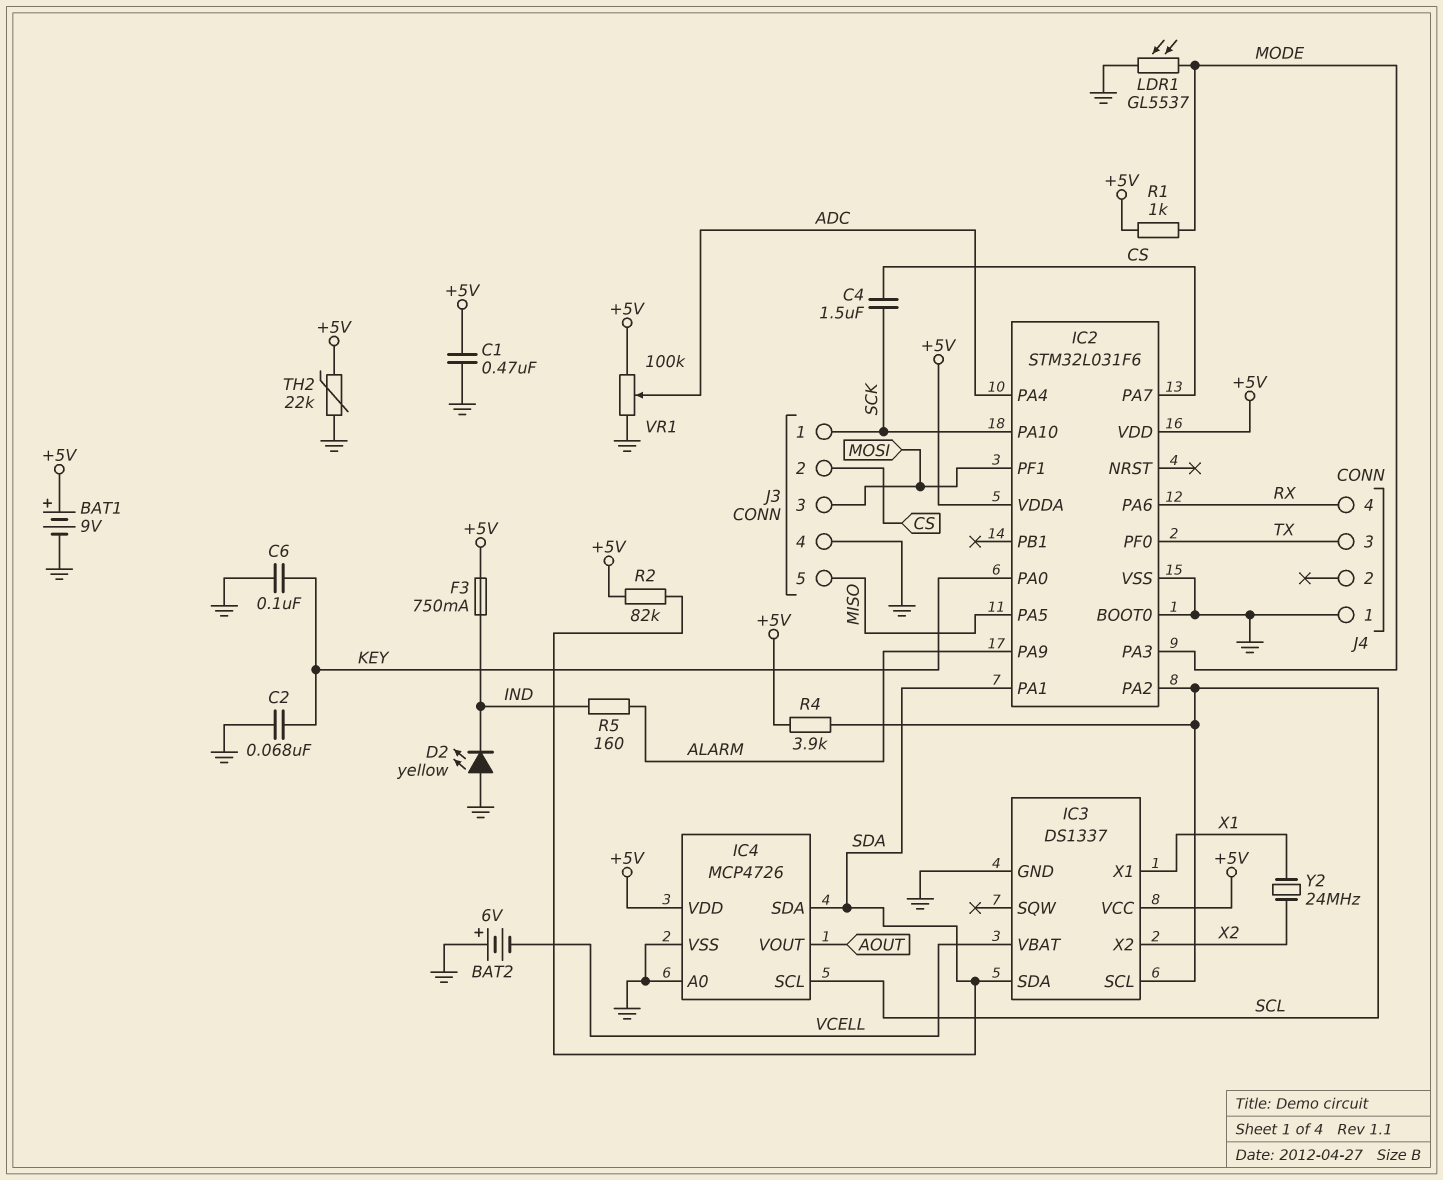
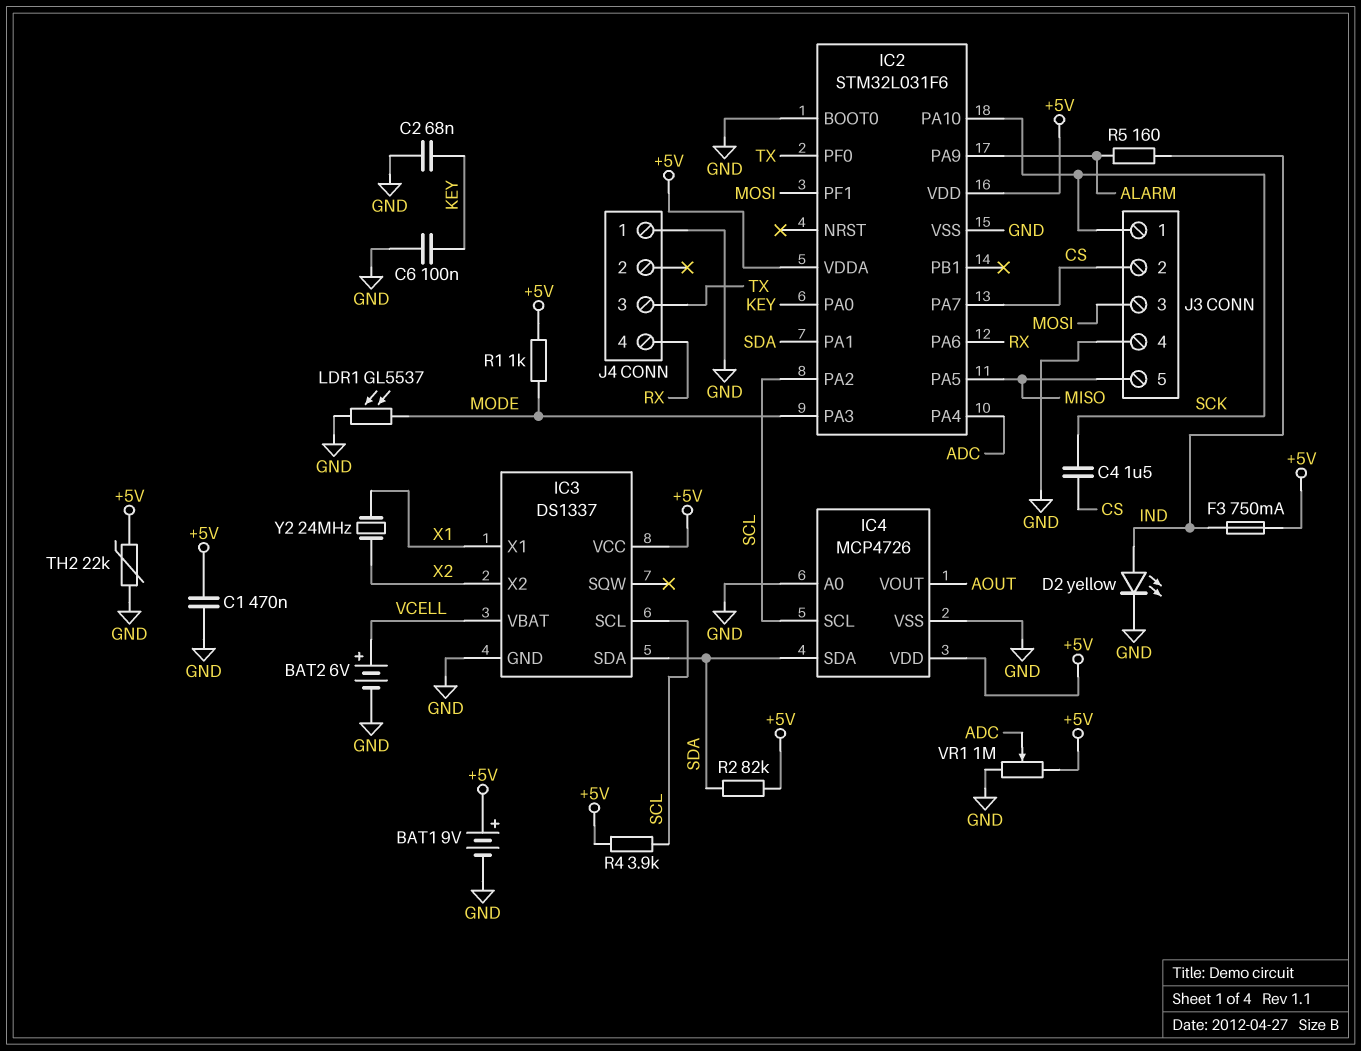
BAT2: 6V (plus GND, minus VCELL) -> 6V (plus VCELL, minus GND)
D2: LED yellow (A GND, K IND) -> LED yellow (A IND, K GND)
VR1: 100k (+5V, GND, wiper ADC) -> 1M (+5V, GND, wiper ADC)

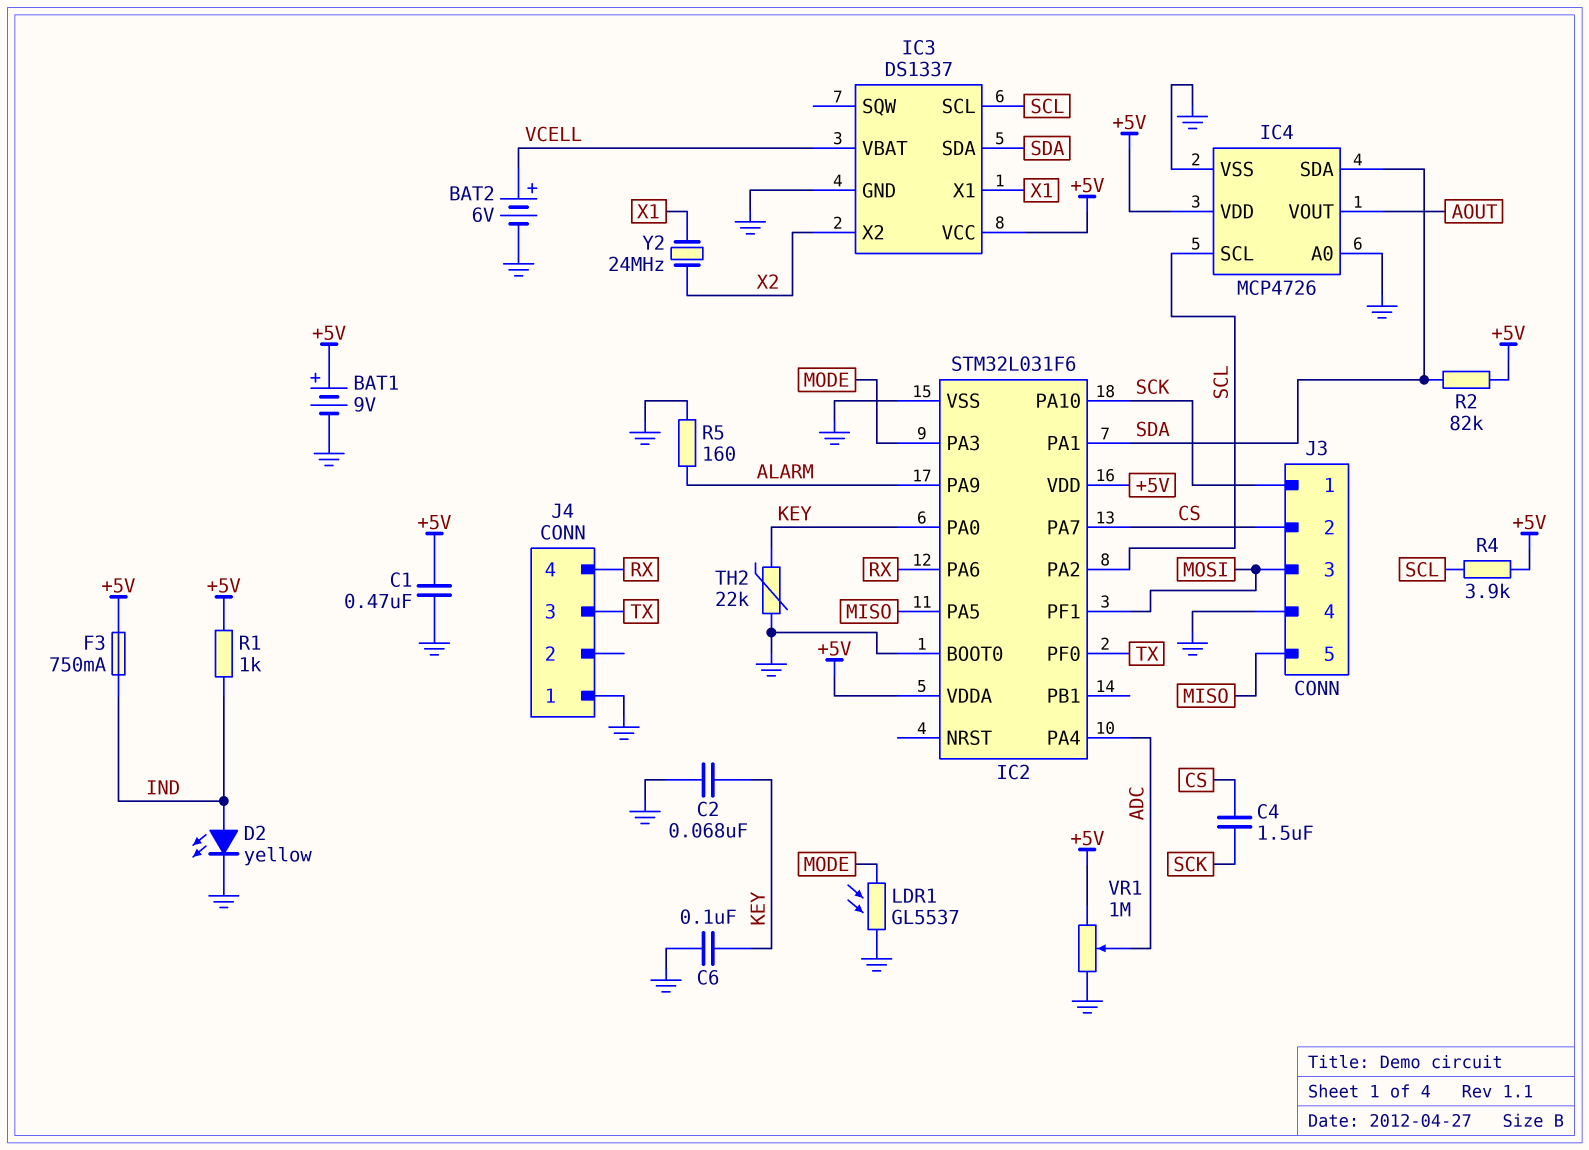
R1: 1k (+5V, MODE) -> 1k (+5V, IND)
R5: 160 (ALARM, IND) -> 160 (ALARM, GND)
TH2: 22k (+5V, GND) -> 22k (GND, KEY)

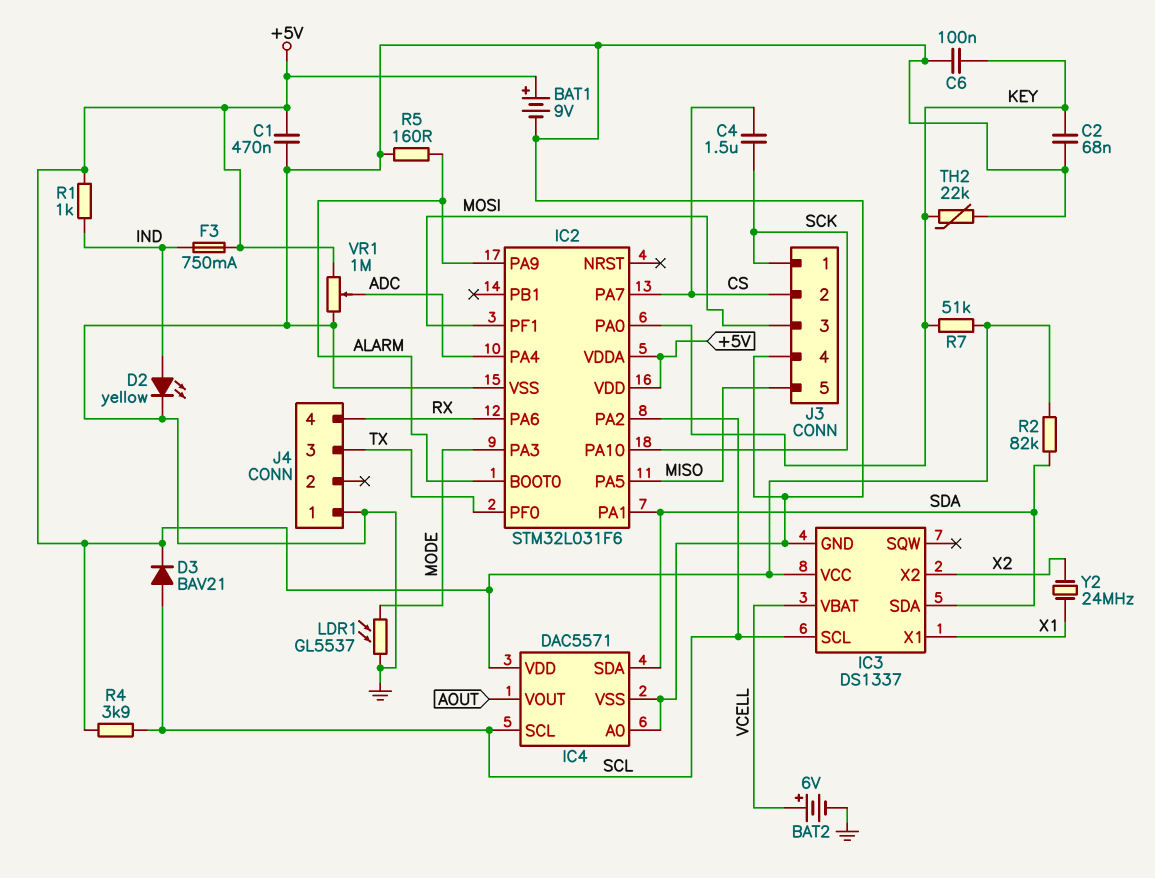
D3: none -> diode BAV21 (A SCL, K +5V)
IC2 pin BOOT0: GND -> ALARM
IC4: MCP4726 -> DAC5571
R7: none -> 51k (+5V, KEY)

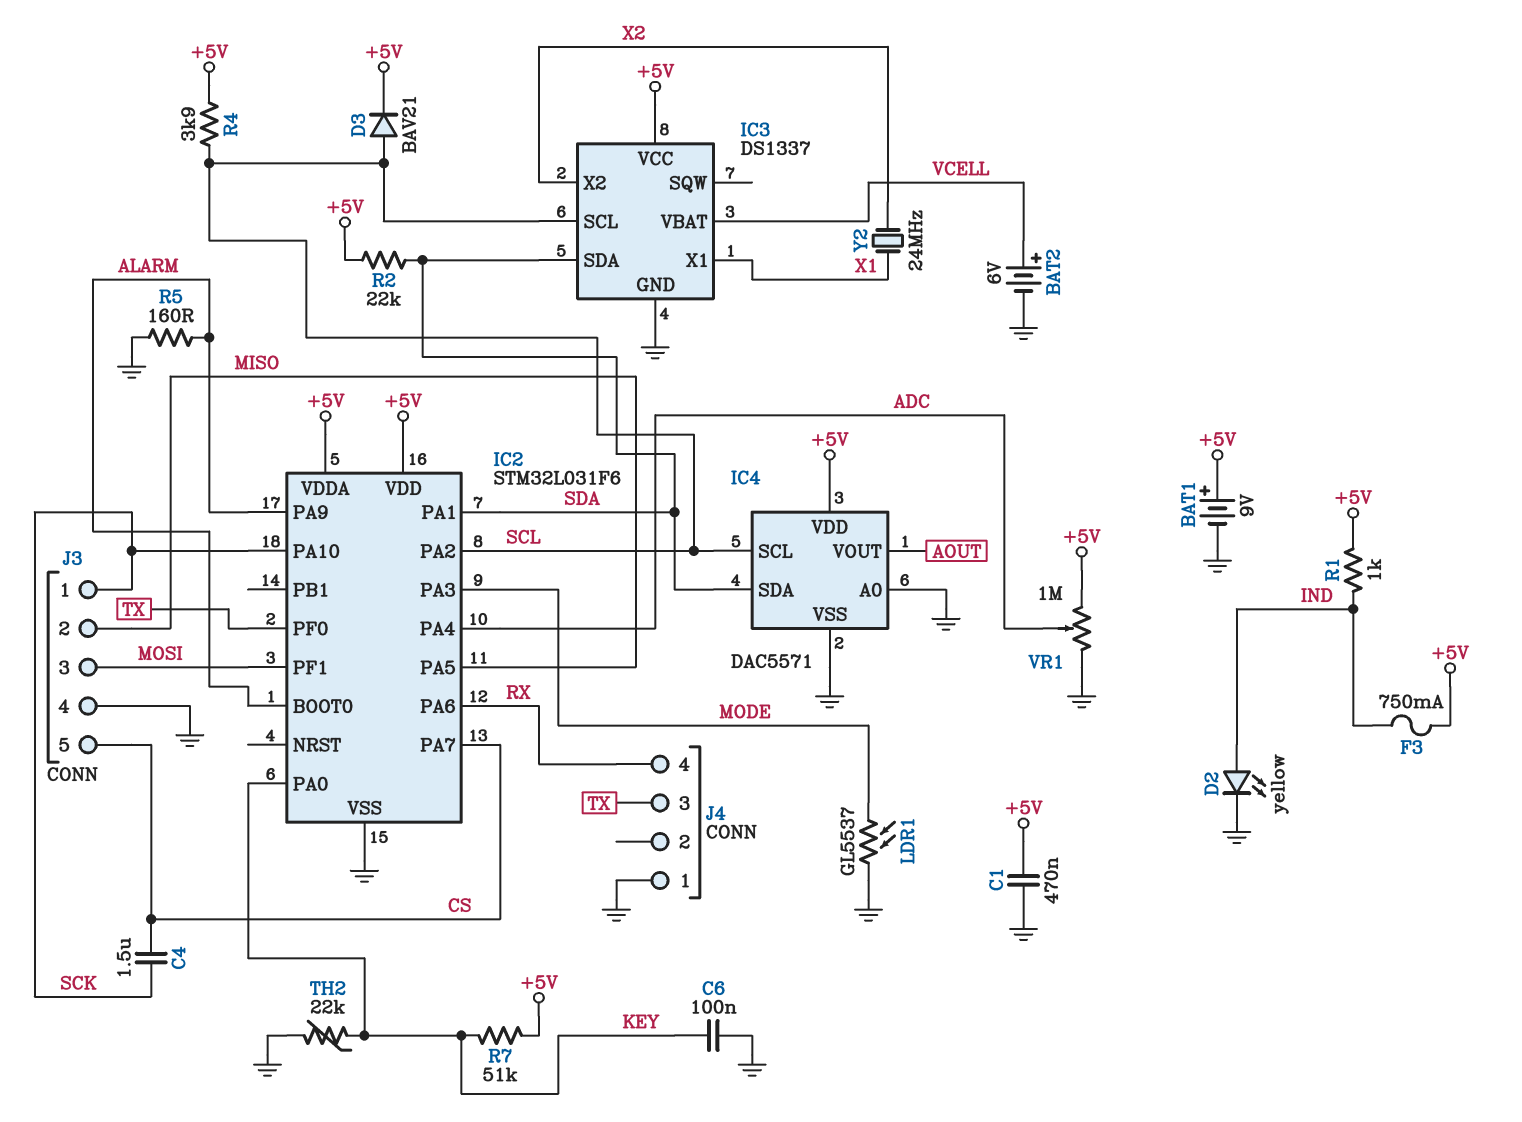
C2: 68nF (GND, KEY) -> none
J3 pin 2: CS -> MISO
J3 pin 5: MISO -> CS
R2: 82k (+5V, SDA) -> 22k (+5V, SDA)

